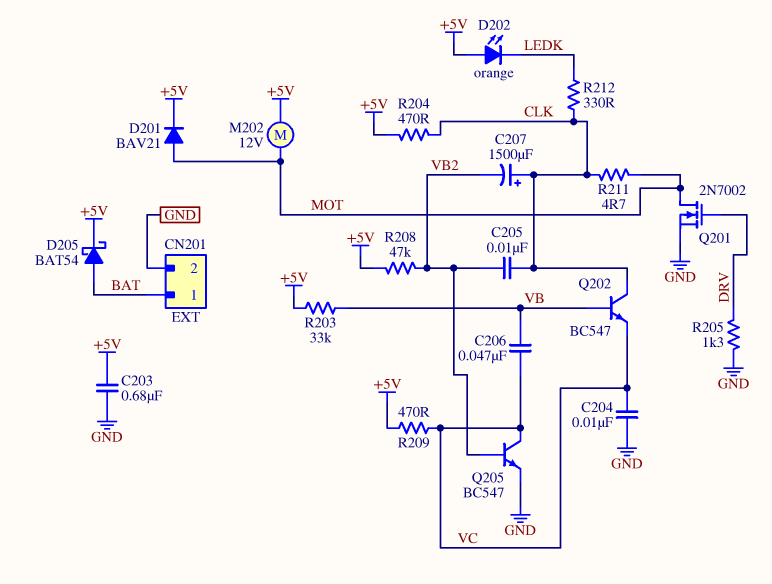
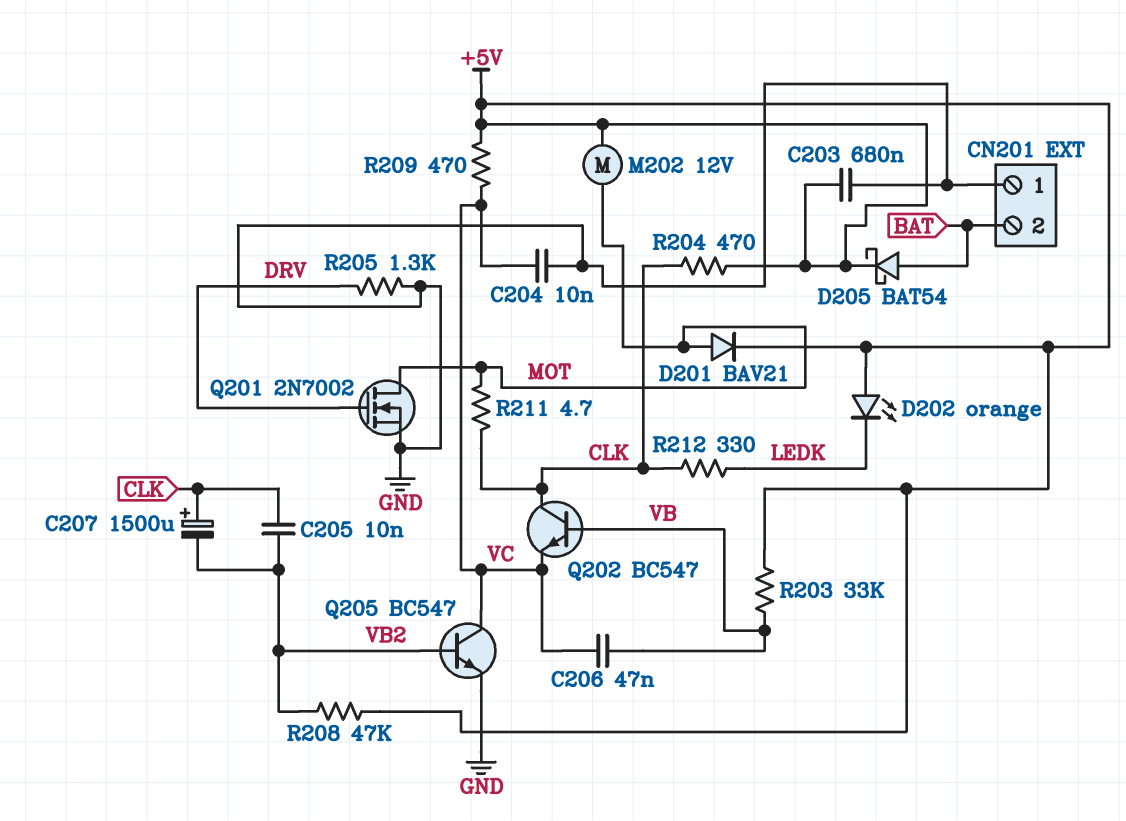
CN201 pin 1: BAT -> GND
CN201 pin 2: GND -> BAT

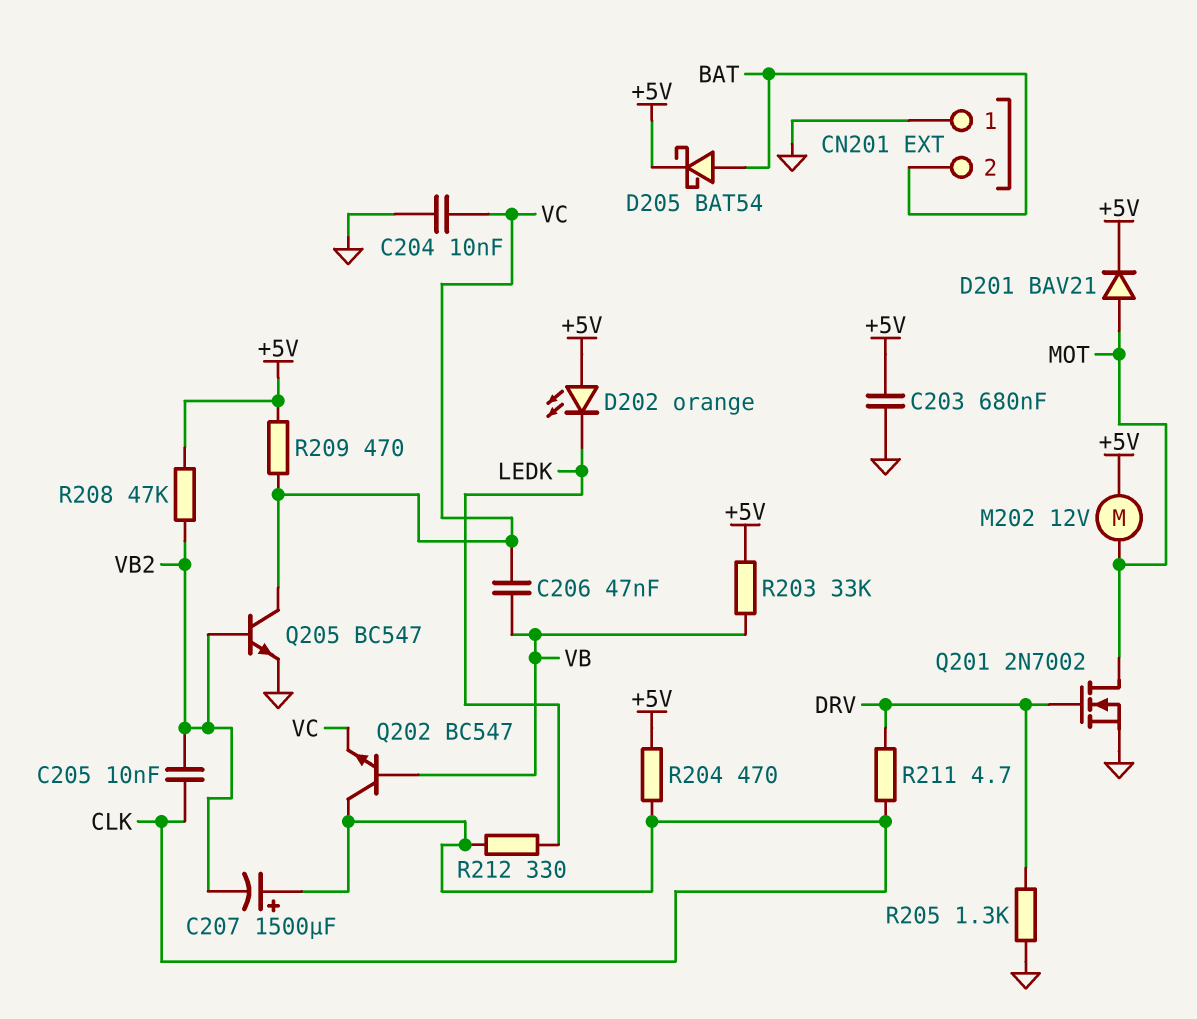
R211: 4.7 (CLK, MOT) -> 4.7 (CLK, DRV)

